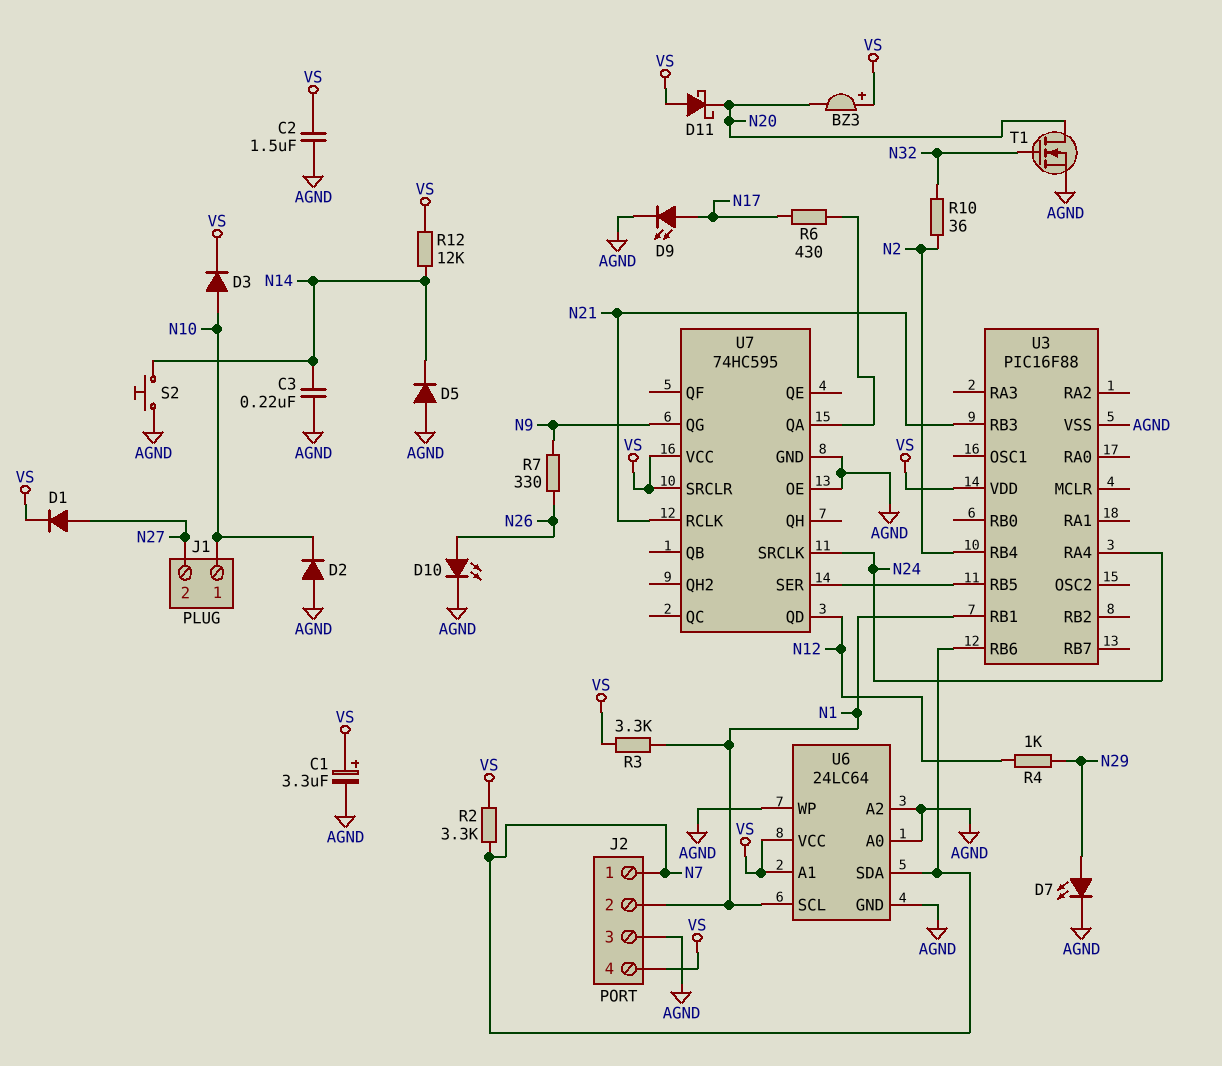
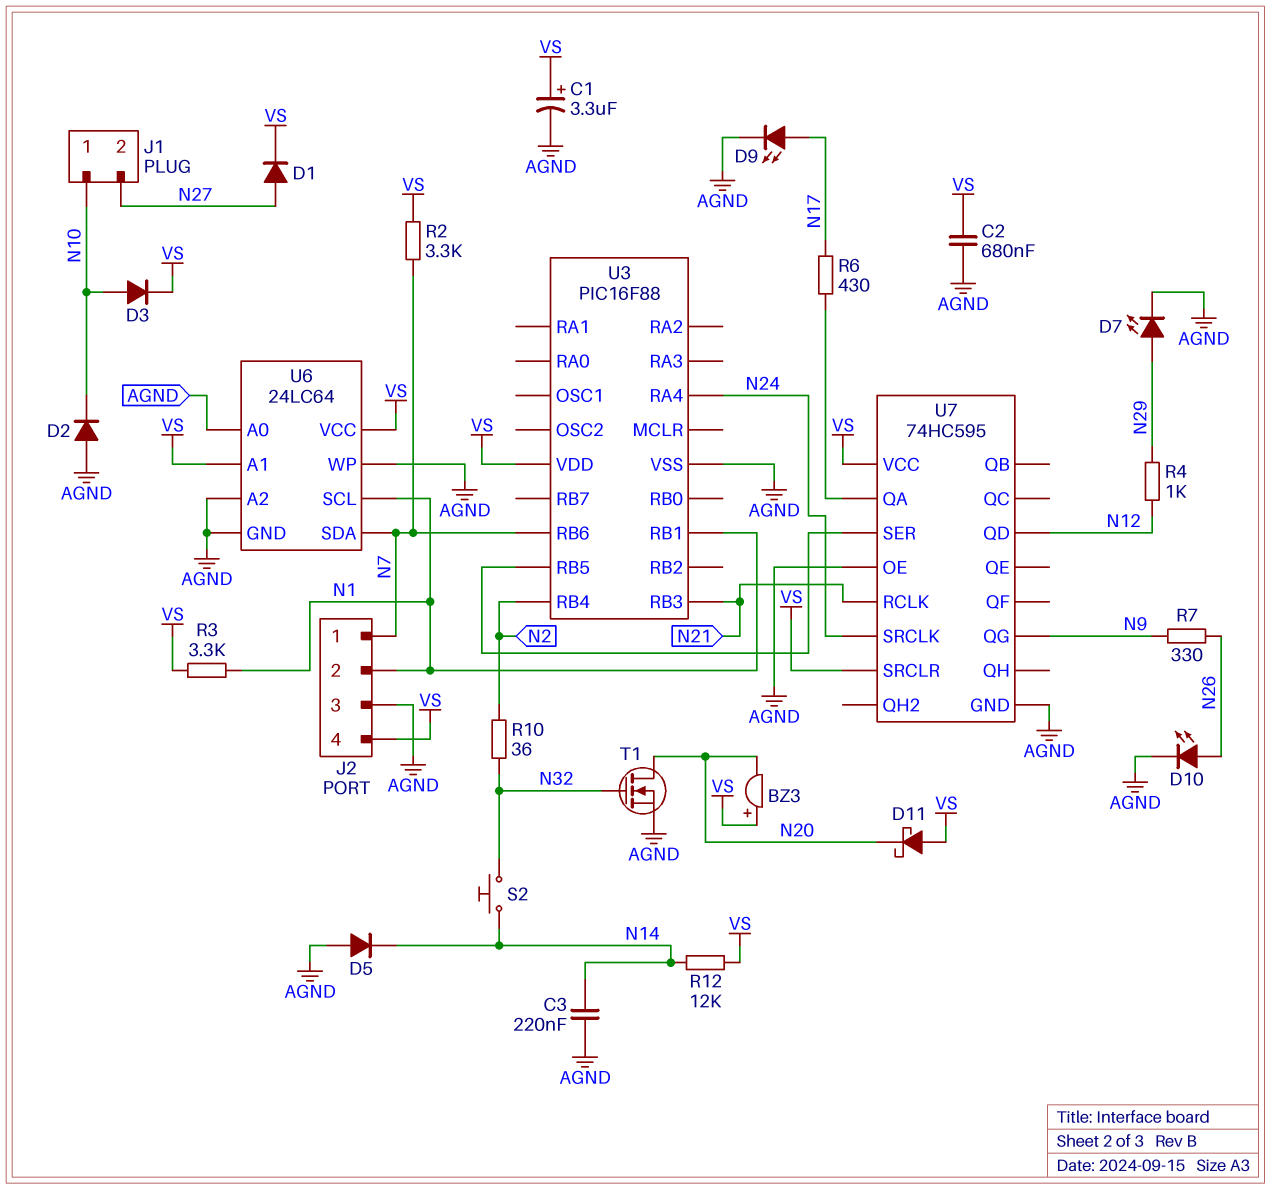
C2: 1.5uF (AGND, VS) -> 680nF (AGND, VS)
S2: button (AGND, N14) -> button (N14, N32)

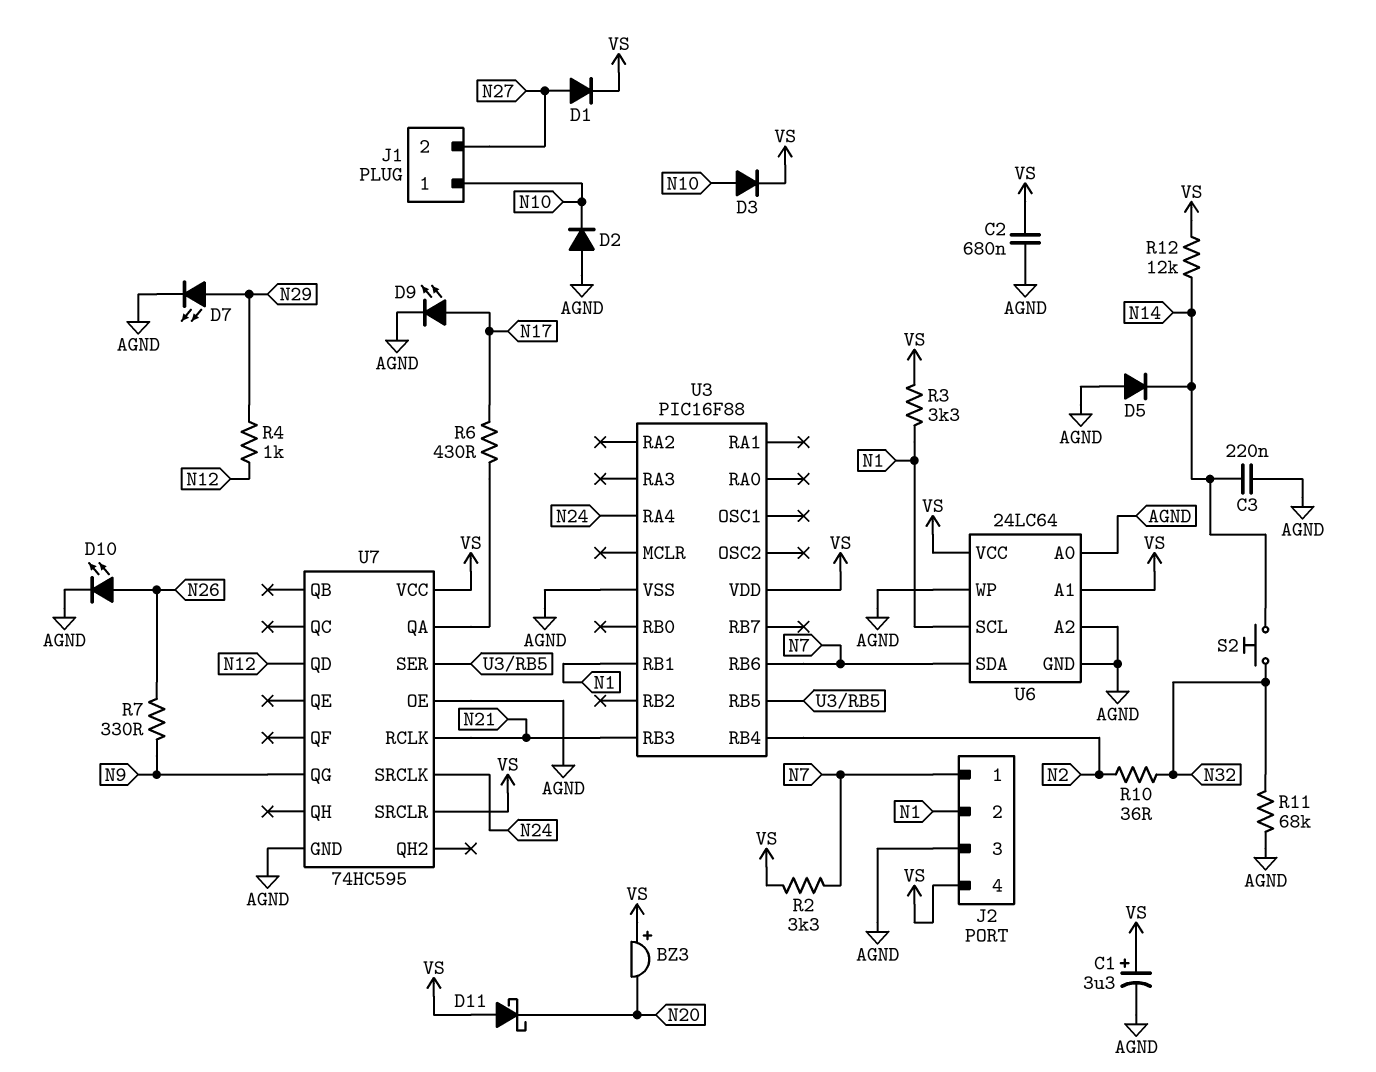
R11: none -> 68k (AGND, N32)
T1: NMOS (G N32, D N20, S AGND) -> none

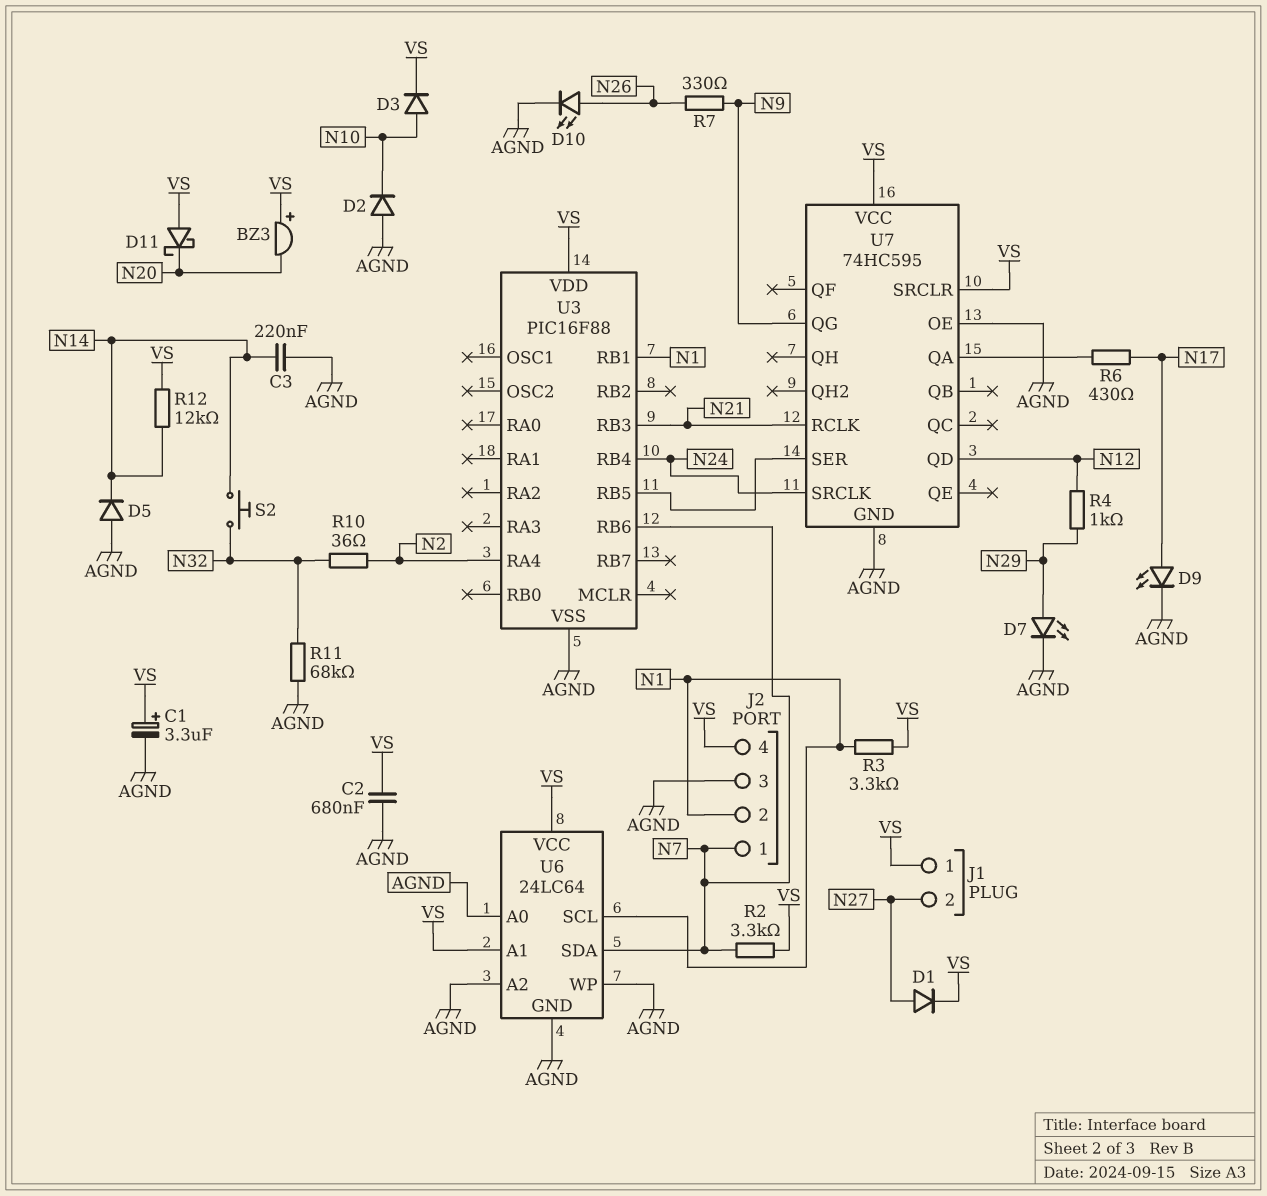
J1 pin 1: N10 -> VS
U3 pin RA4: N24 -> N2
U3 pin RB4: N2 -> N24

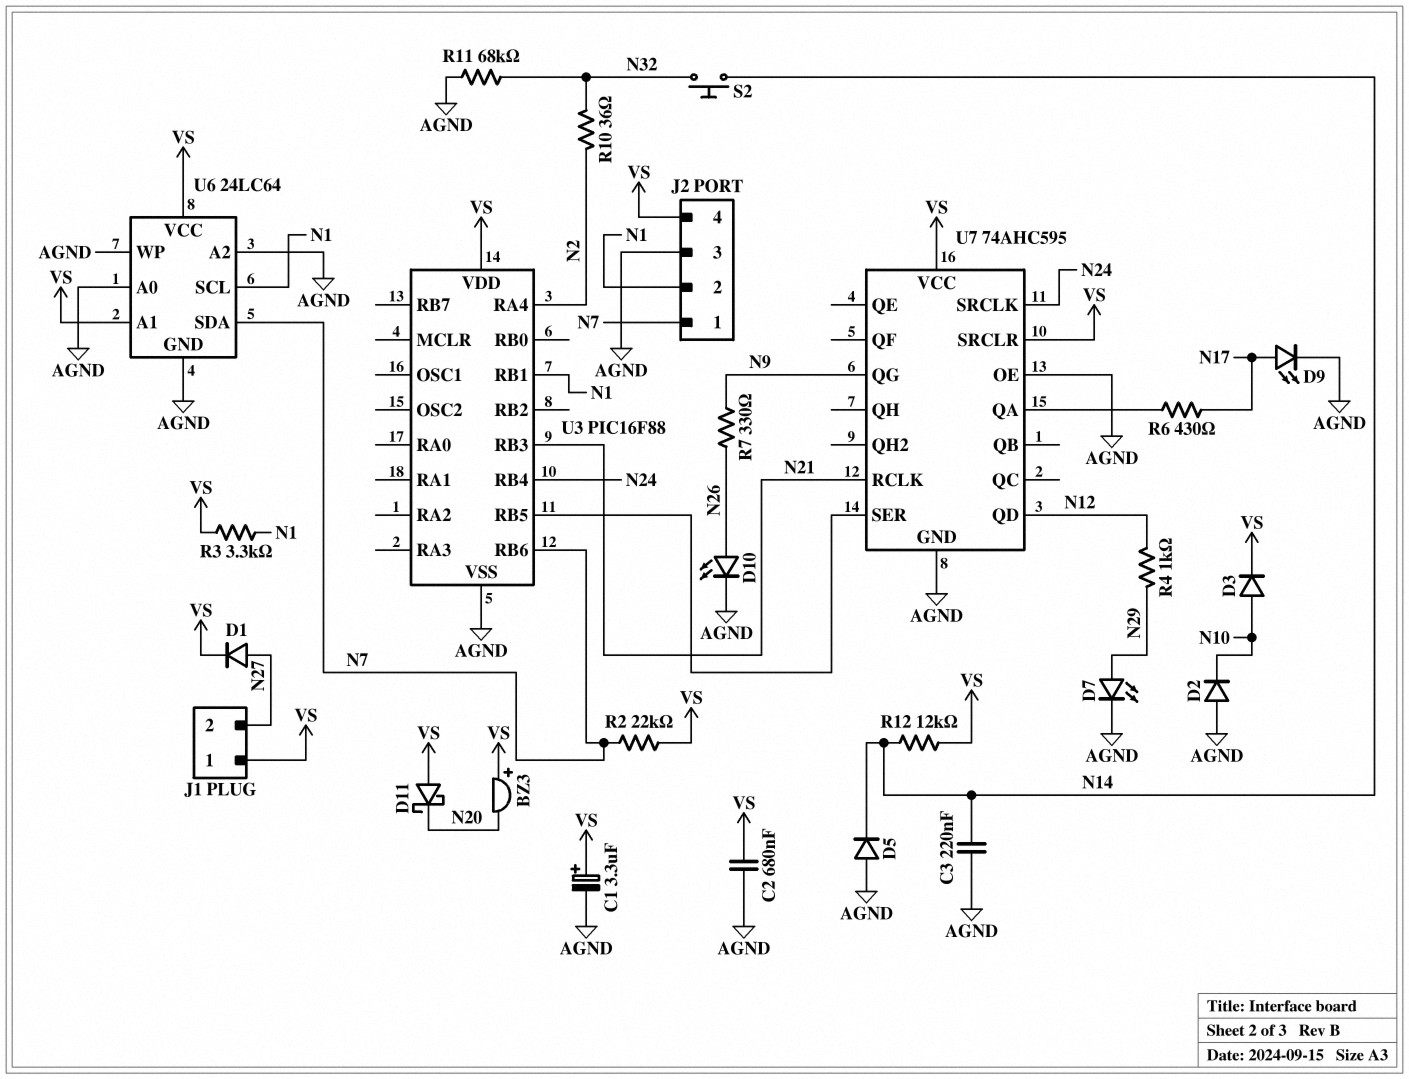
R2: 3.3k (N7, VS) -> 22k (N7, VS)
U7: 74HC595 -> 74AHC595

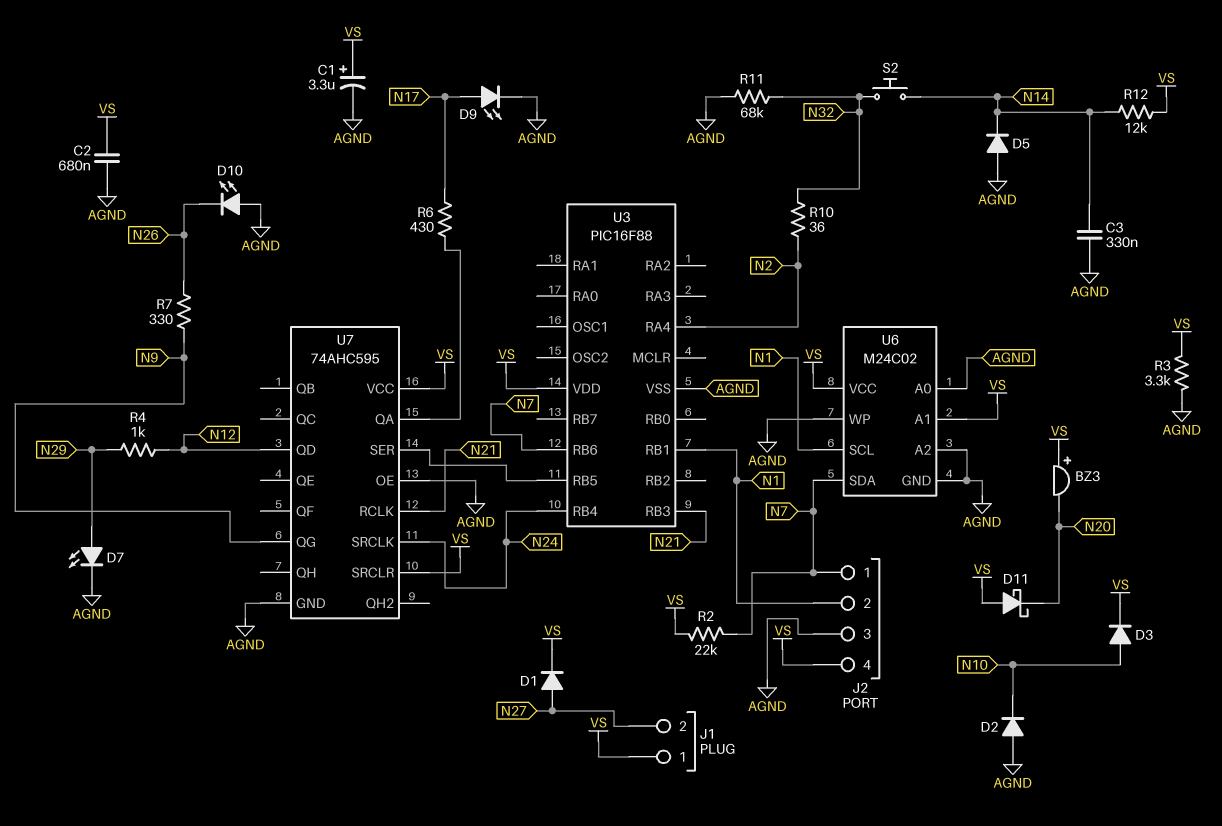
C3: 220nF (AGND, N14) -> 330nF (AGND, N14)
D10: LED (A N26, K AGND) -> LED (A AGND, K N26)
R3: 3.3k (N1, VS) -> 3.3k (AGND, VS)
U6: 24LC64 -> M24C02

